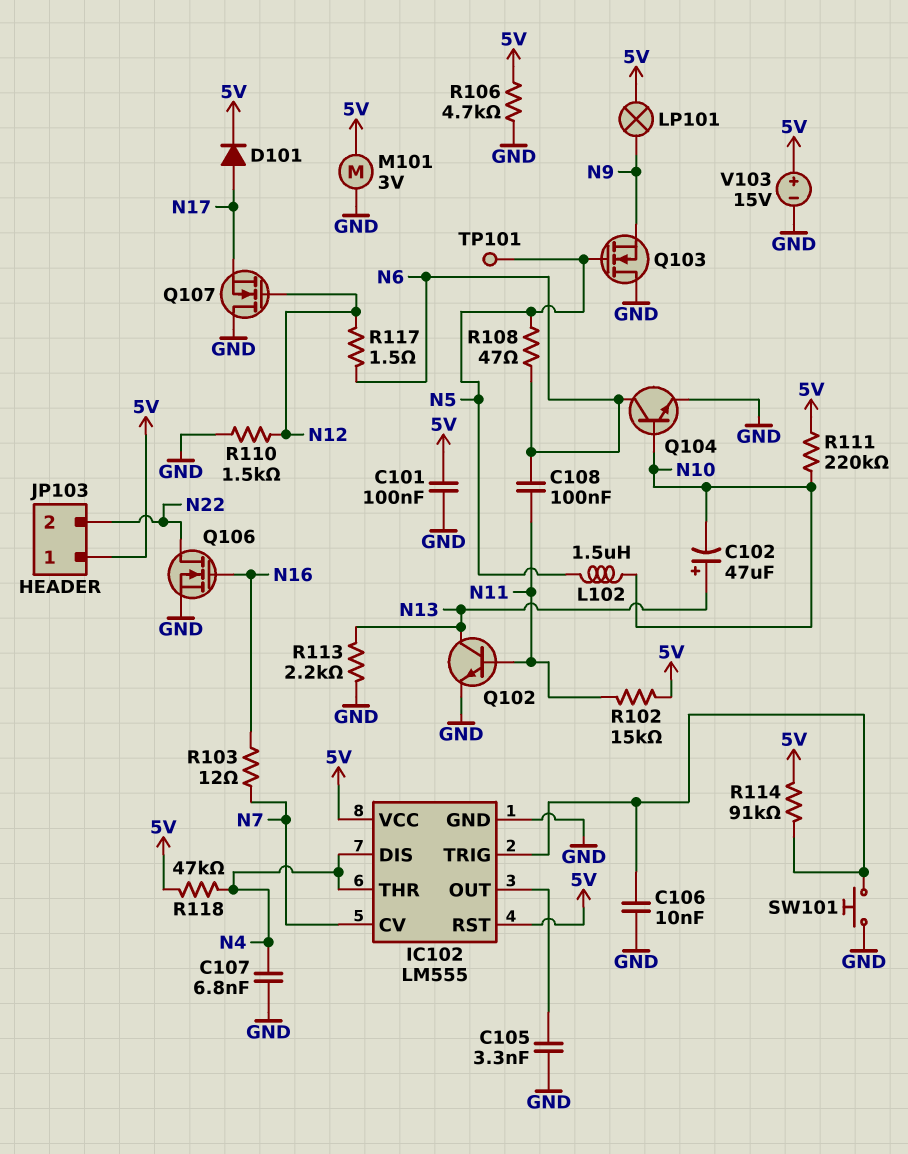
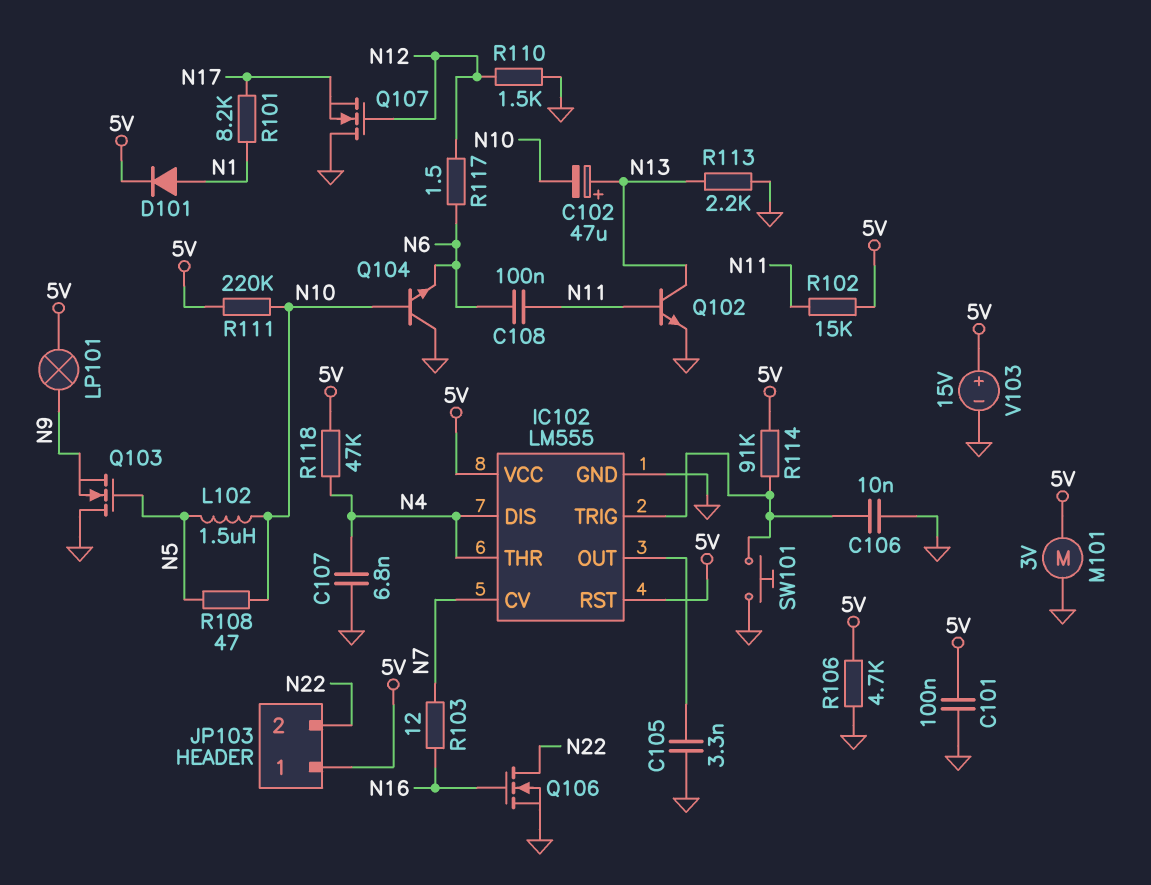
D101: diode (A N17, K 5V) -> diode (A N1, K 5V)
Q104: NPN (B N10, C N6, E GND) -> NPN (B N10, C GND, E N6)
R101: none -> 8.2k (N1, N17)
R108: 47 (N5, N6) -> 47 (N5, N10)
TP101: test point (N5) -> none

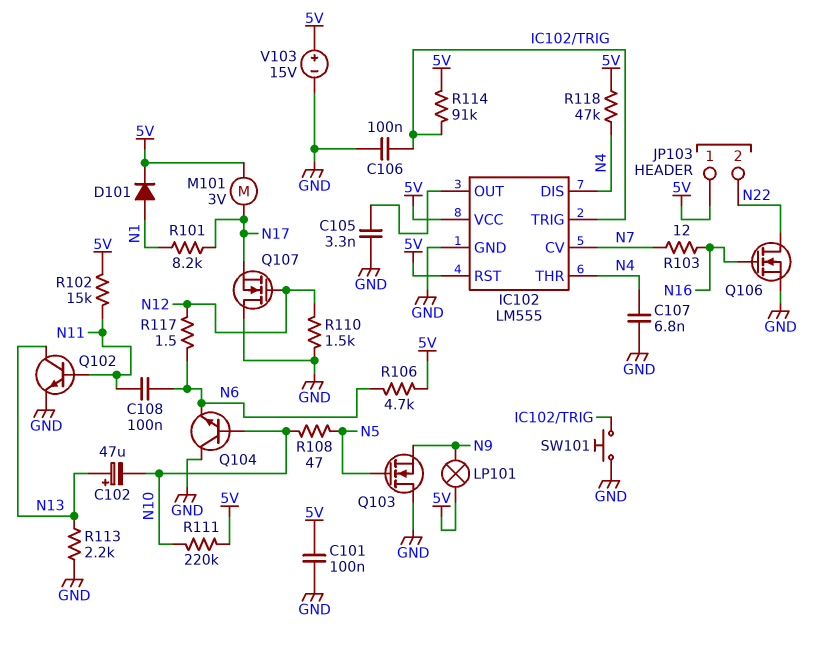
C106: 10nF (GND, IC102/TRIG) -> 100nF (GND, IC102/TRIG)
L102: 1.5uH (N5, N10) -> none
M101: motor 3V (5V, GND) -> motor 3V (5V, N17)
R106: 4.7k (5V, GND) -> 4.7k (5V, N6)

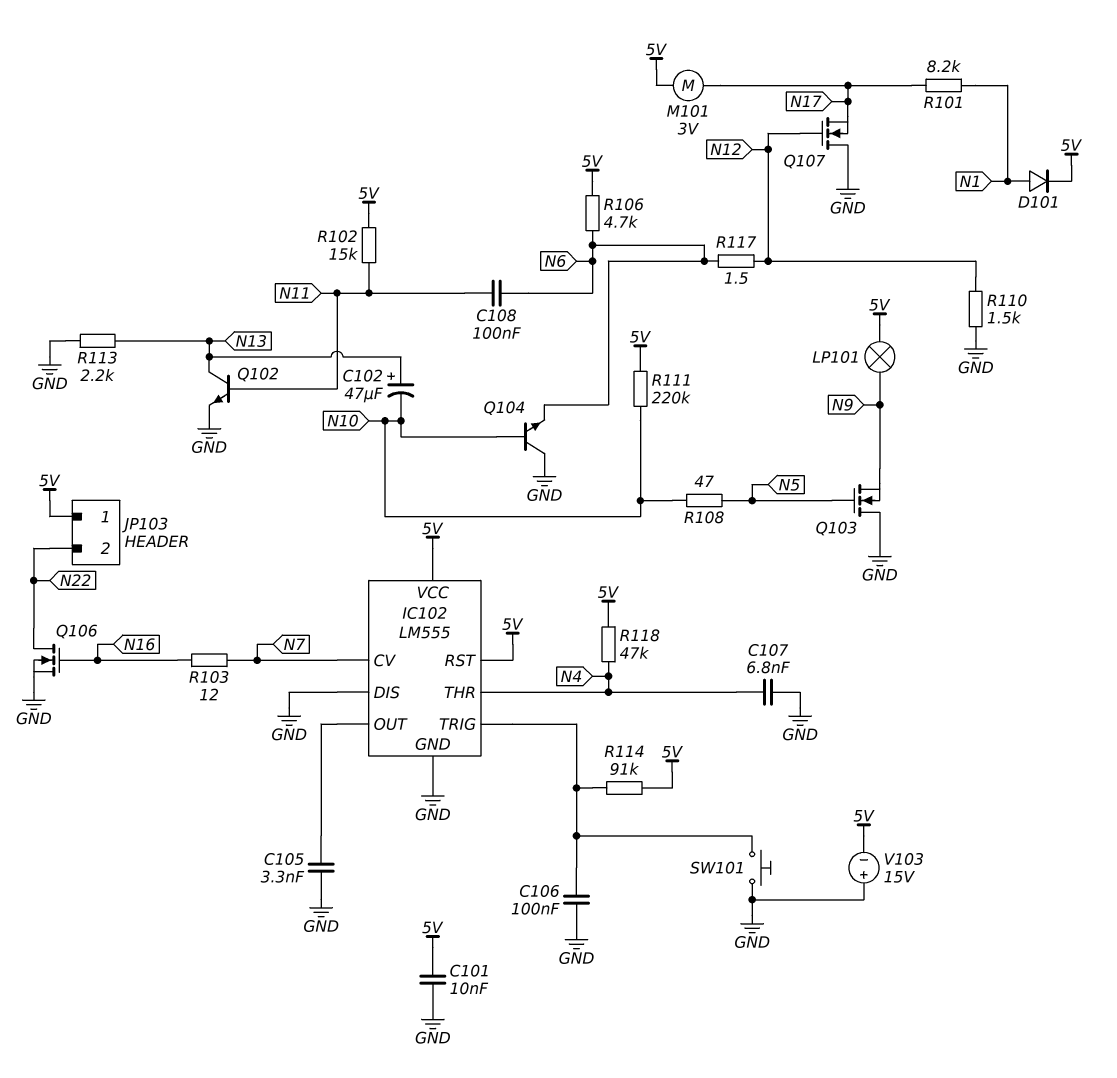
C101: 100nF (5V, GND) -> 10nF (5V, GND)
IC102 pin DIS: N4 -> GND
V103: 15V (plus 5V, minus GND) -> 15V (plus GND, minus 5V)

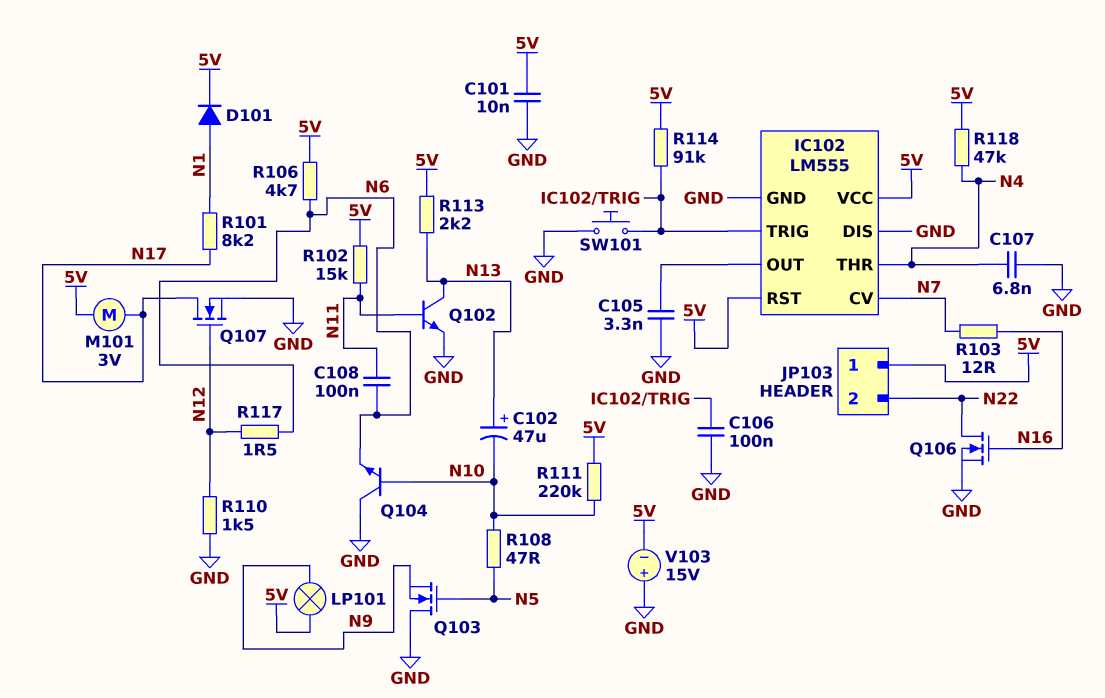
Q107: NMOS (G N12, D GND, S N17) -> NMOS (G N12, D N17, S GND)
R113: 2.2k (GND, N13) -> 2.2k (5V, N13)

